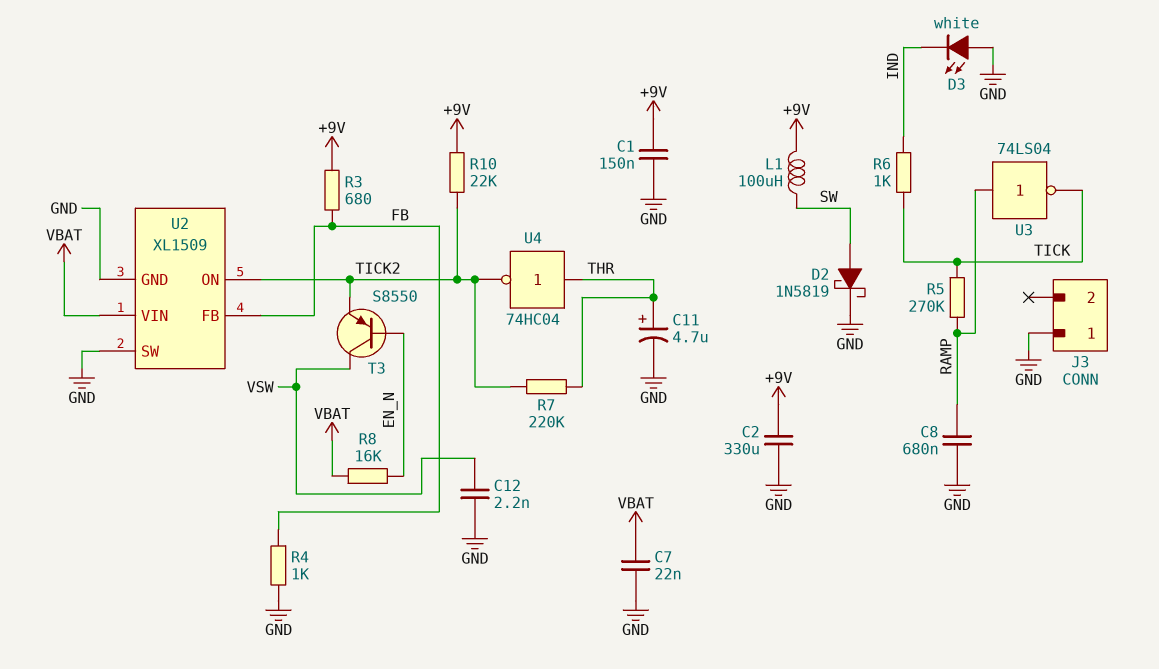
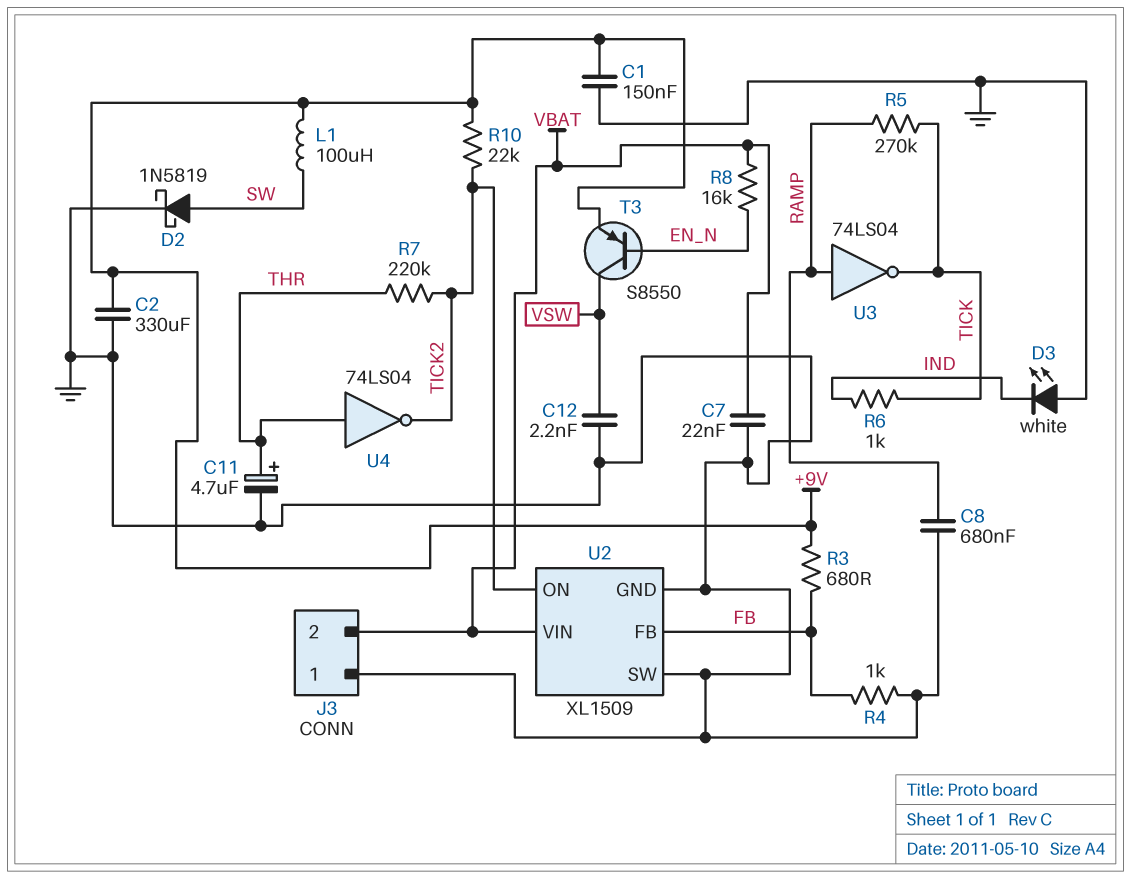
J3 pin 2: none -> VBAT
T3: PNP S8550 (B EN_N, C VSW, E TICK2) -> PNP S8550 (B EN_N, C VSW, E +9V)
U4: NOT 74HC04 (in THR, out TICK2) -> NOT 74LS04 (in THR, out TICK2)

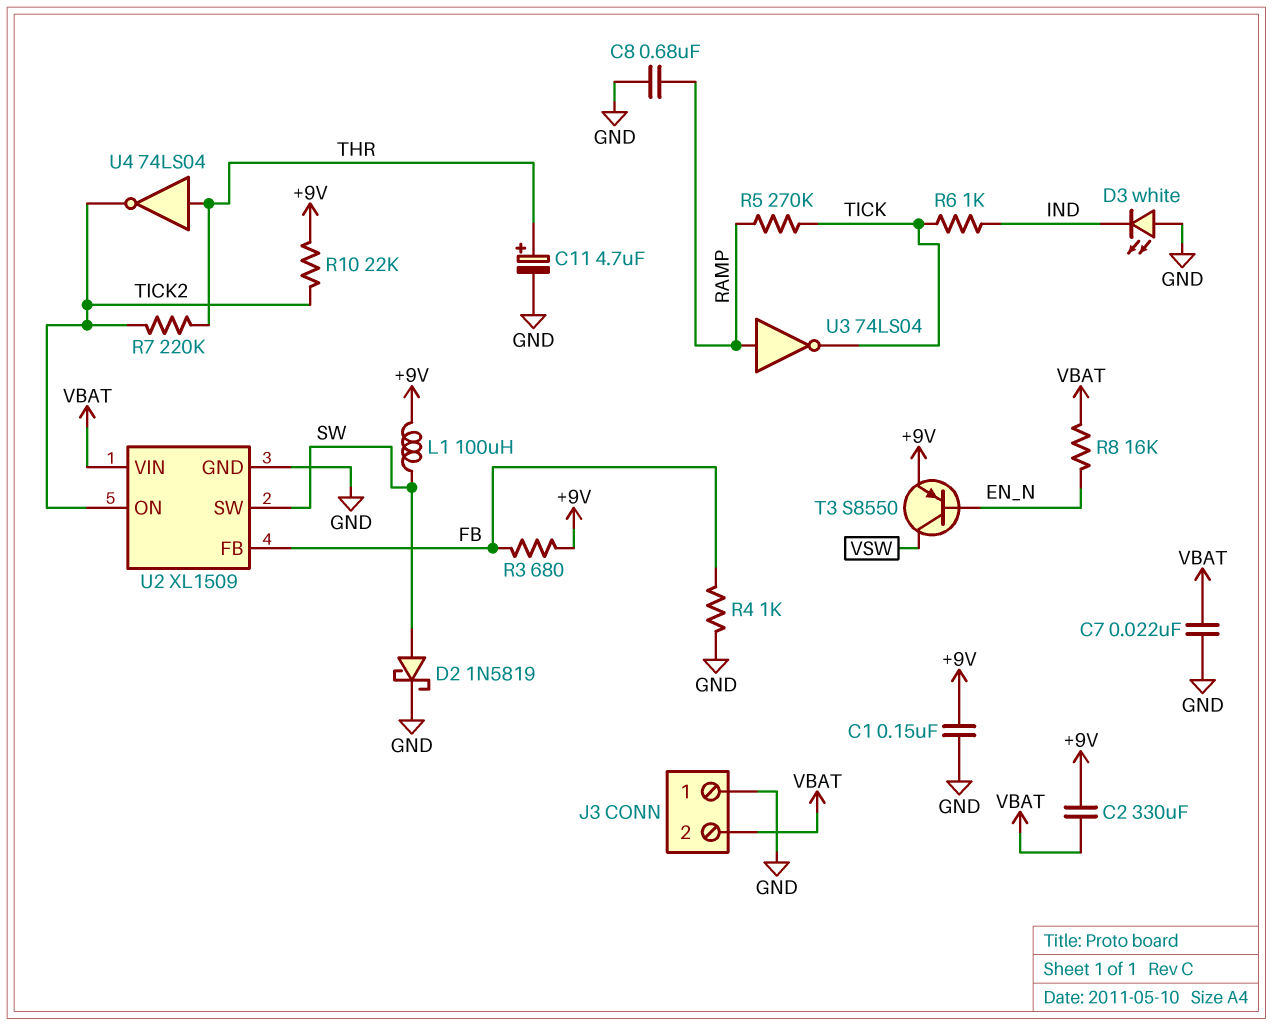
C2: 330uF (+9V, GND) -> 330uF (+9V, VBAT)
C12: 2.2nF (GND, VSW) -> none
U2 pin SW: GND -> SW

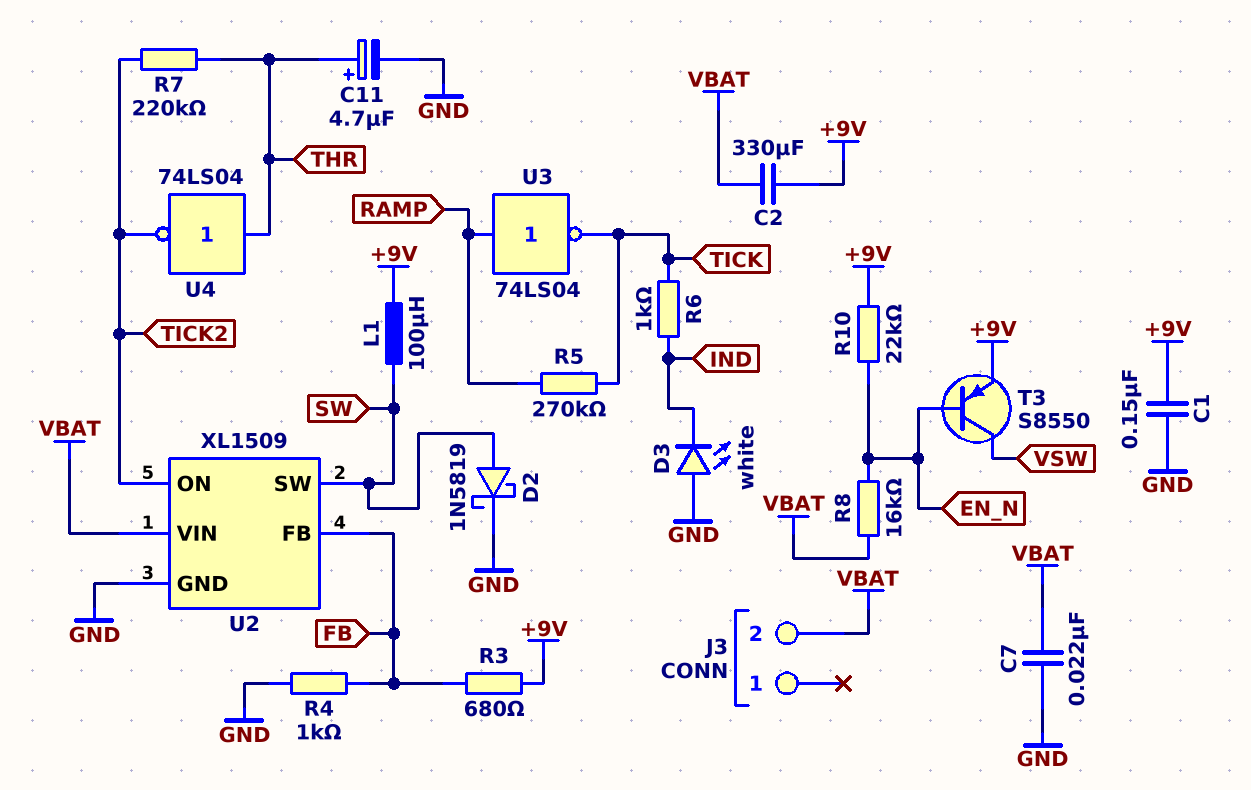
C8: 680nF (GND, RAMP) -> none
J3 pin 1: GND -> none
R10: 22k (+9V, TICK2) -> 22k (+9V, EN_N)

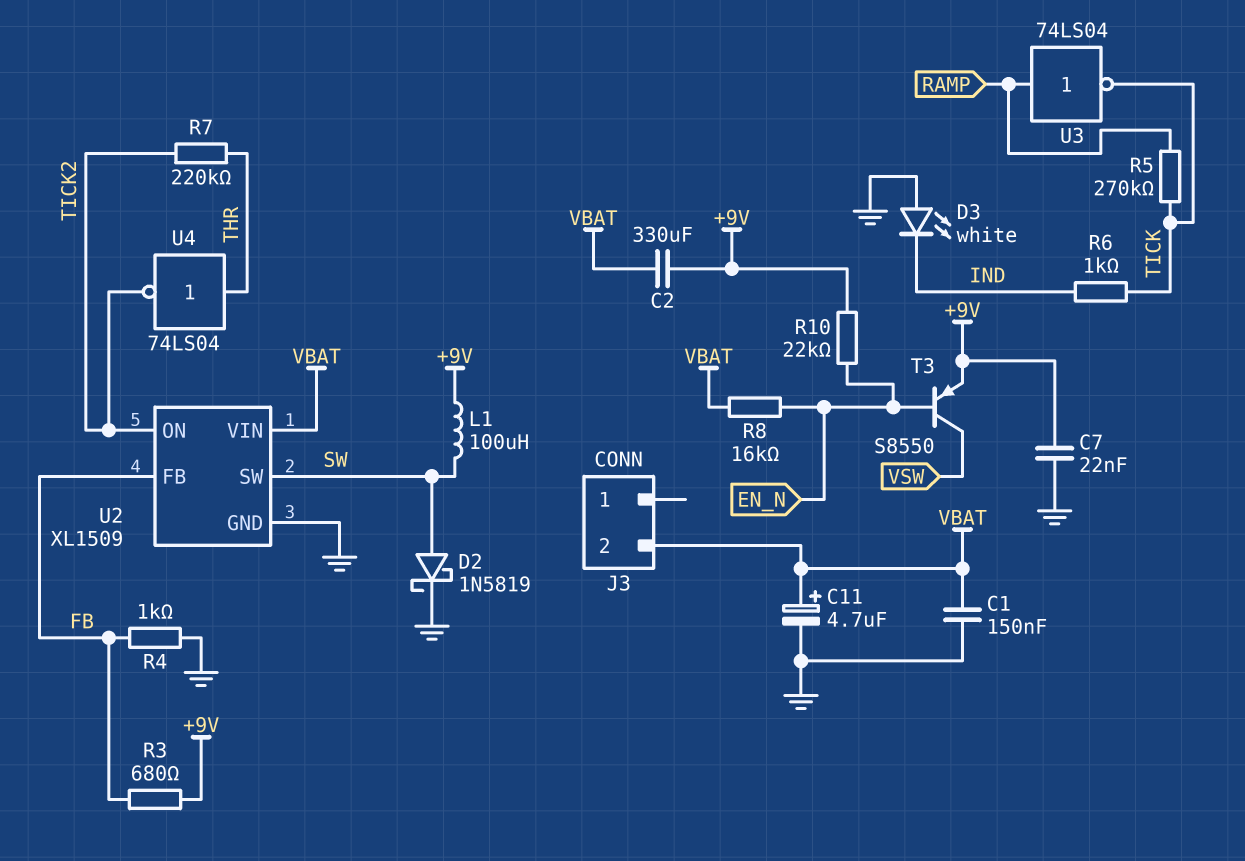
C1: 150nF (+9V, GND) -> 150nF (GND, VBAT)
C7: 22nF (GND, VBAT) -> 22nF (+9V, GND)
C11: 4.7uF (plus THR, minus GND) -> 4.7uF (plus VBAT, minus GND)

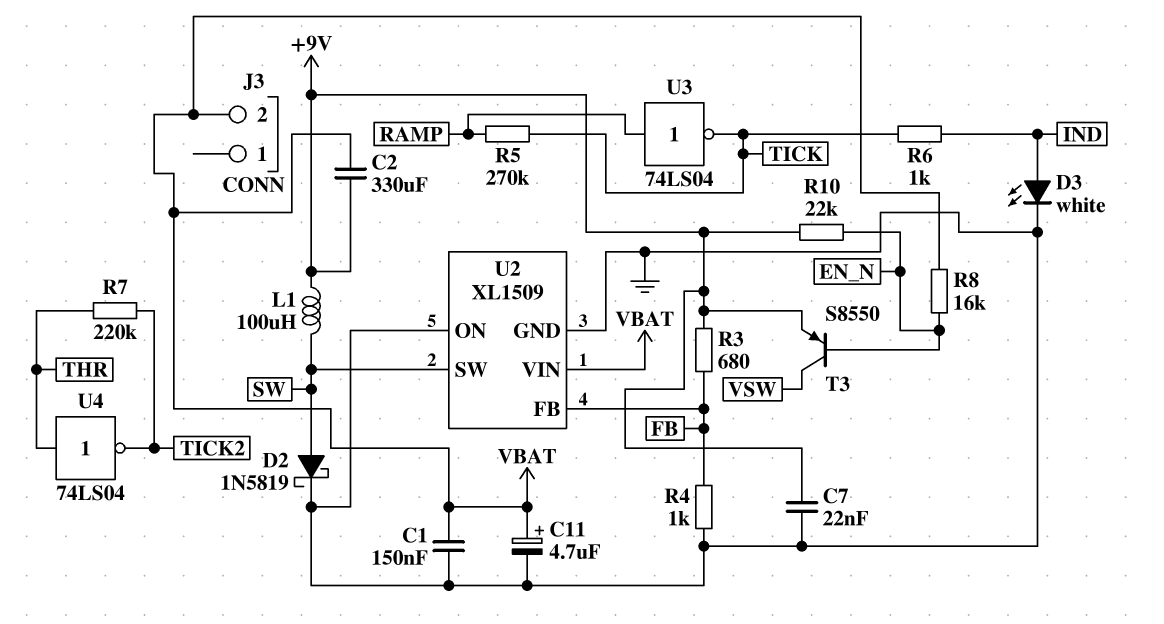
D3: LED white (A GND, K IND) -> LED white (A IND, K GND)
U2 pin ON: TICK2 -> GND

